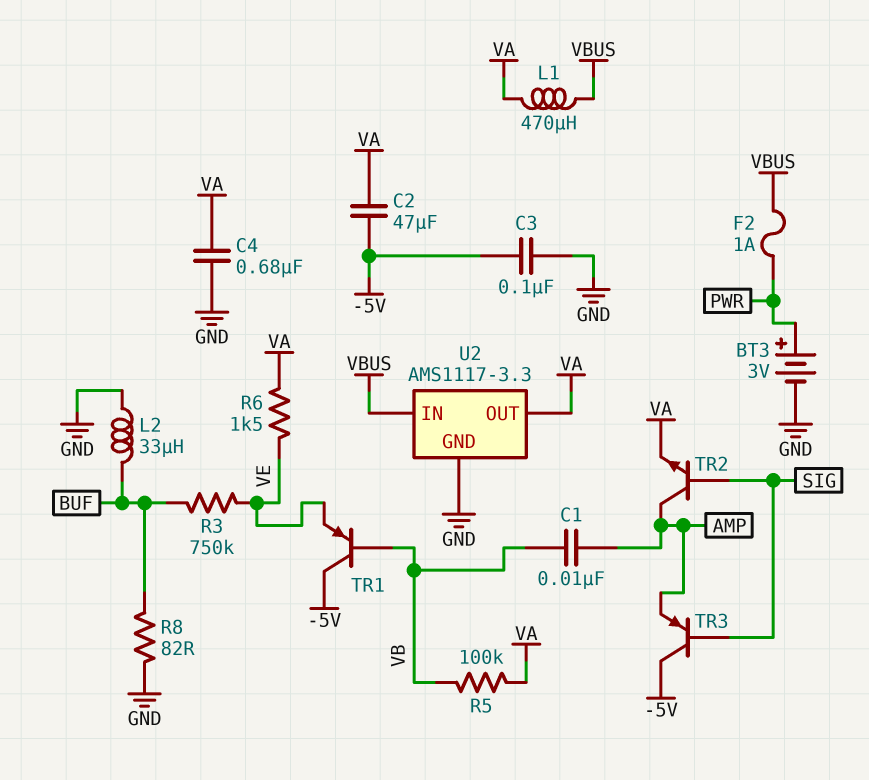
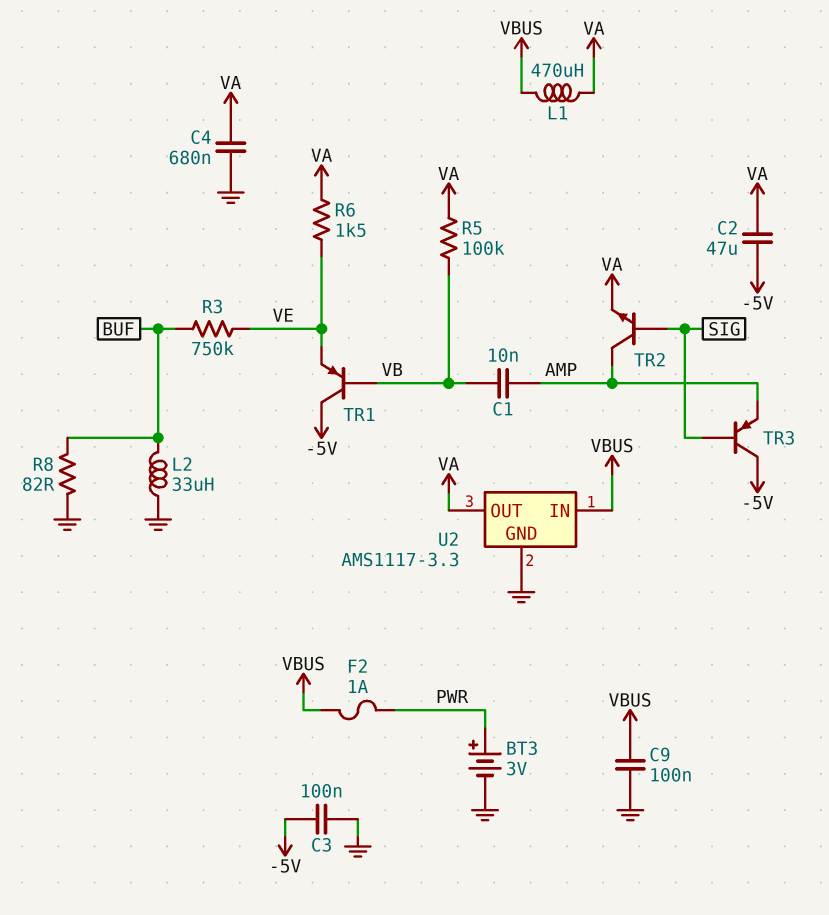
C9: none -> 100nF (GND, VBUS)

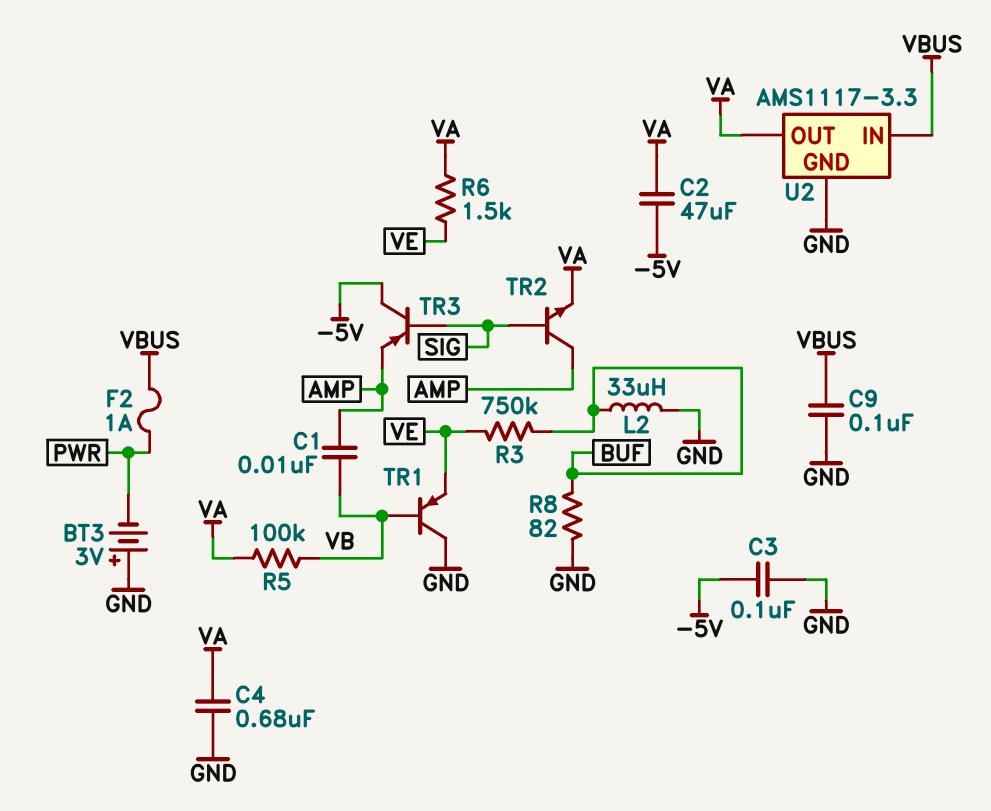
BT3: 3V (plus PWR, minus GND) -> 3V (plus GND, minus PWR)
L1: 470uH (VA, VBUS) -> none
TR1: PNP (B VB, C -5V, E VE) -> PNP (B VB, C GND, E VE)

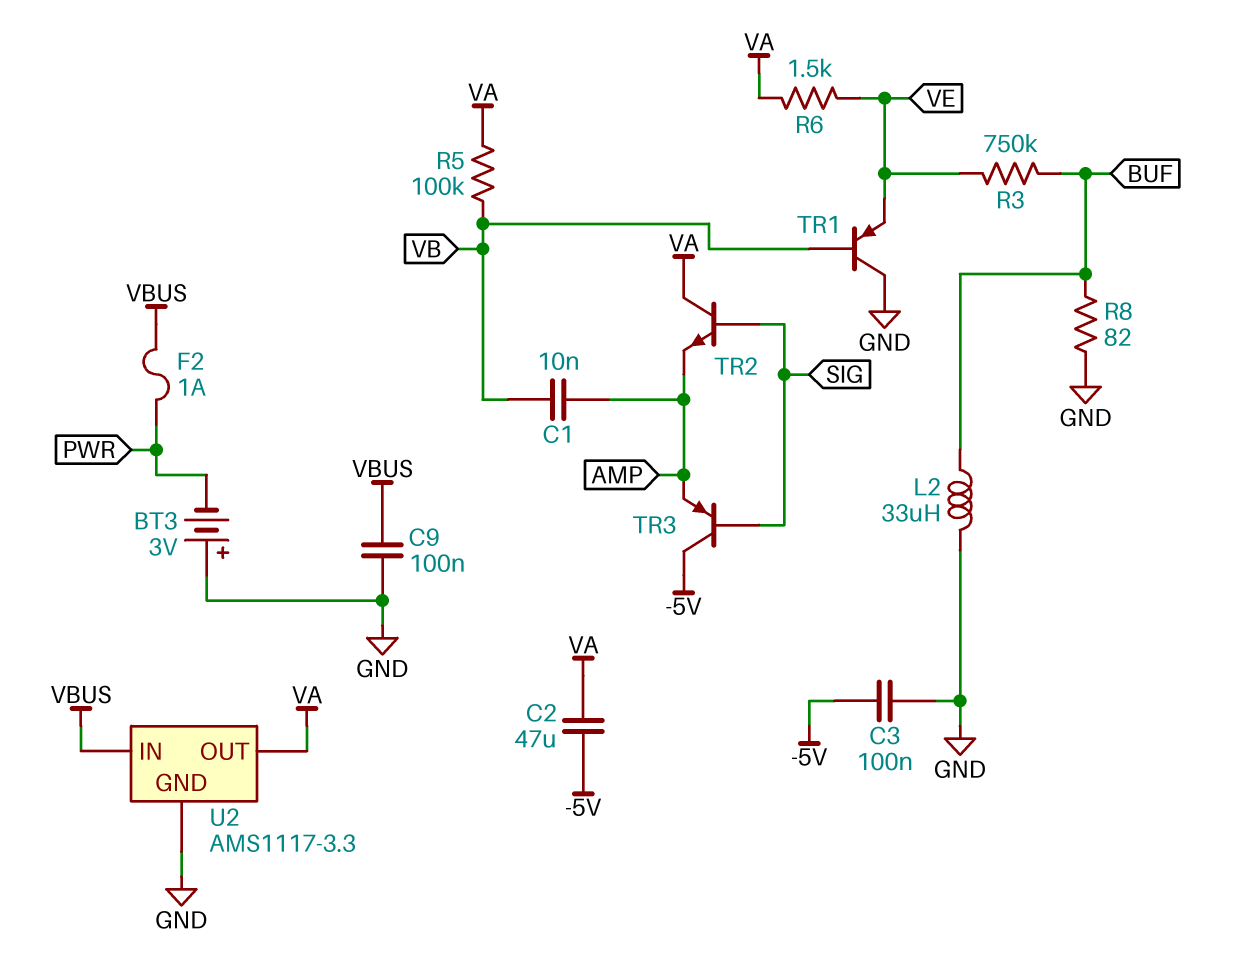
C4: 680nF (GND, VA) -> none
TR2: NPN (B SIG, C AMP, E VA) -> NPN (B SIG, C VA, E AMP)

